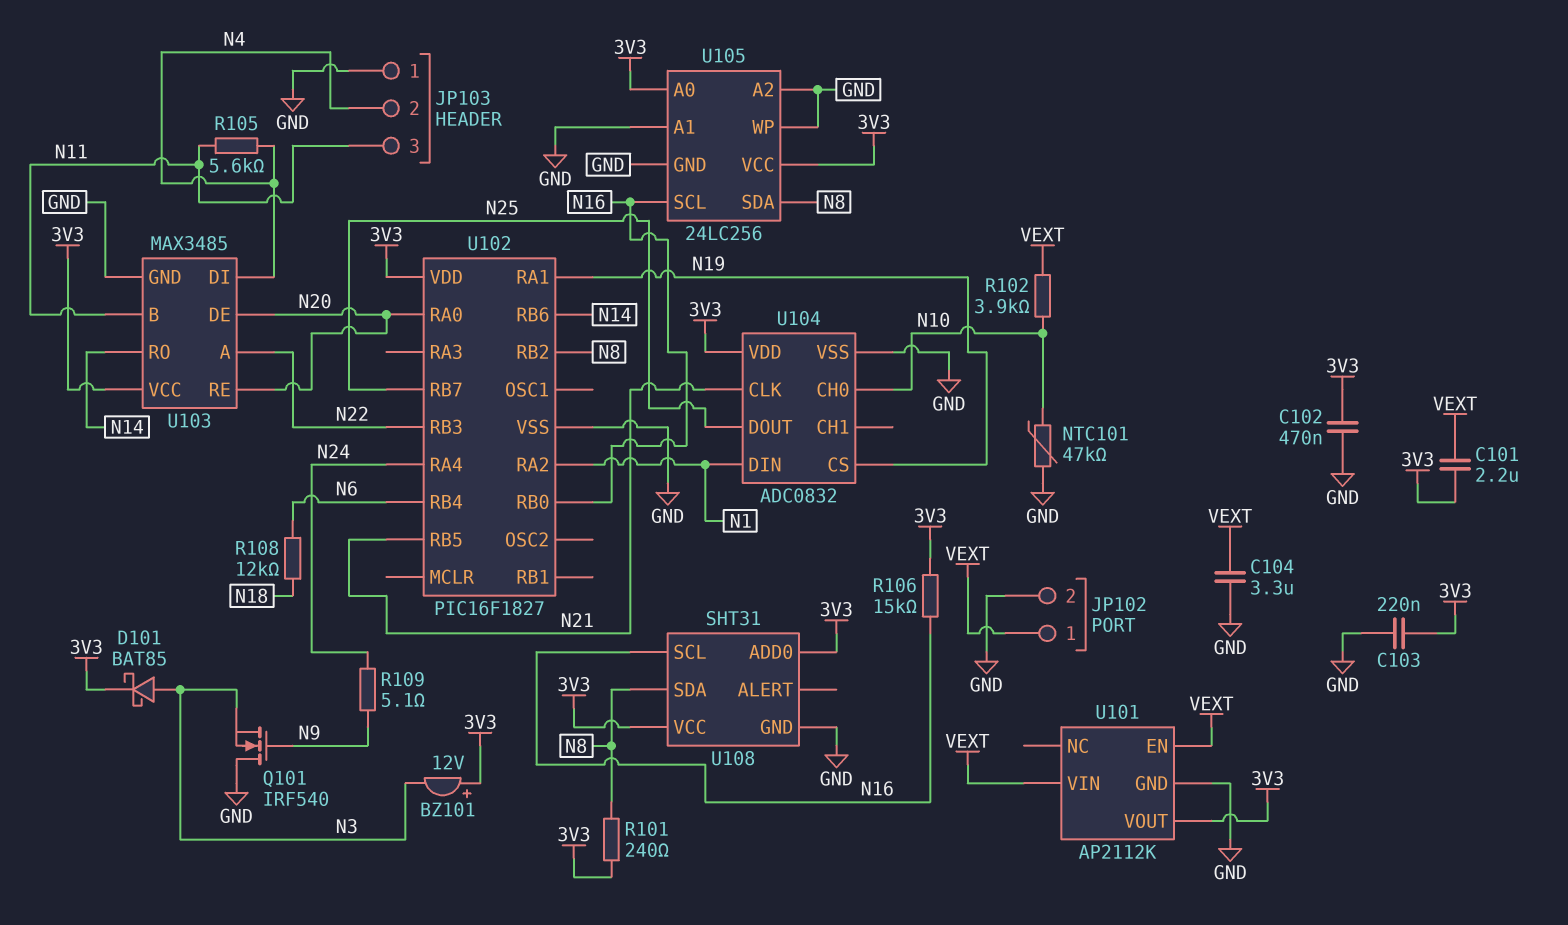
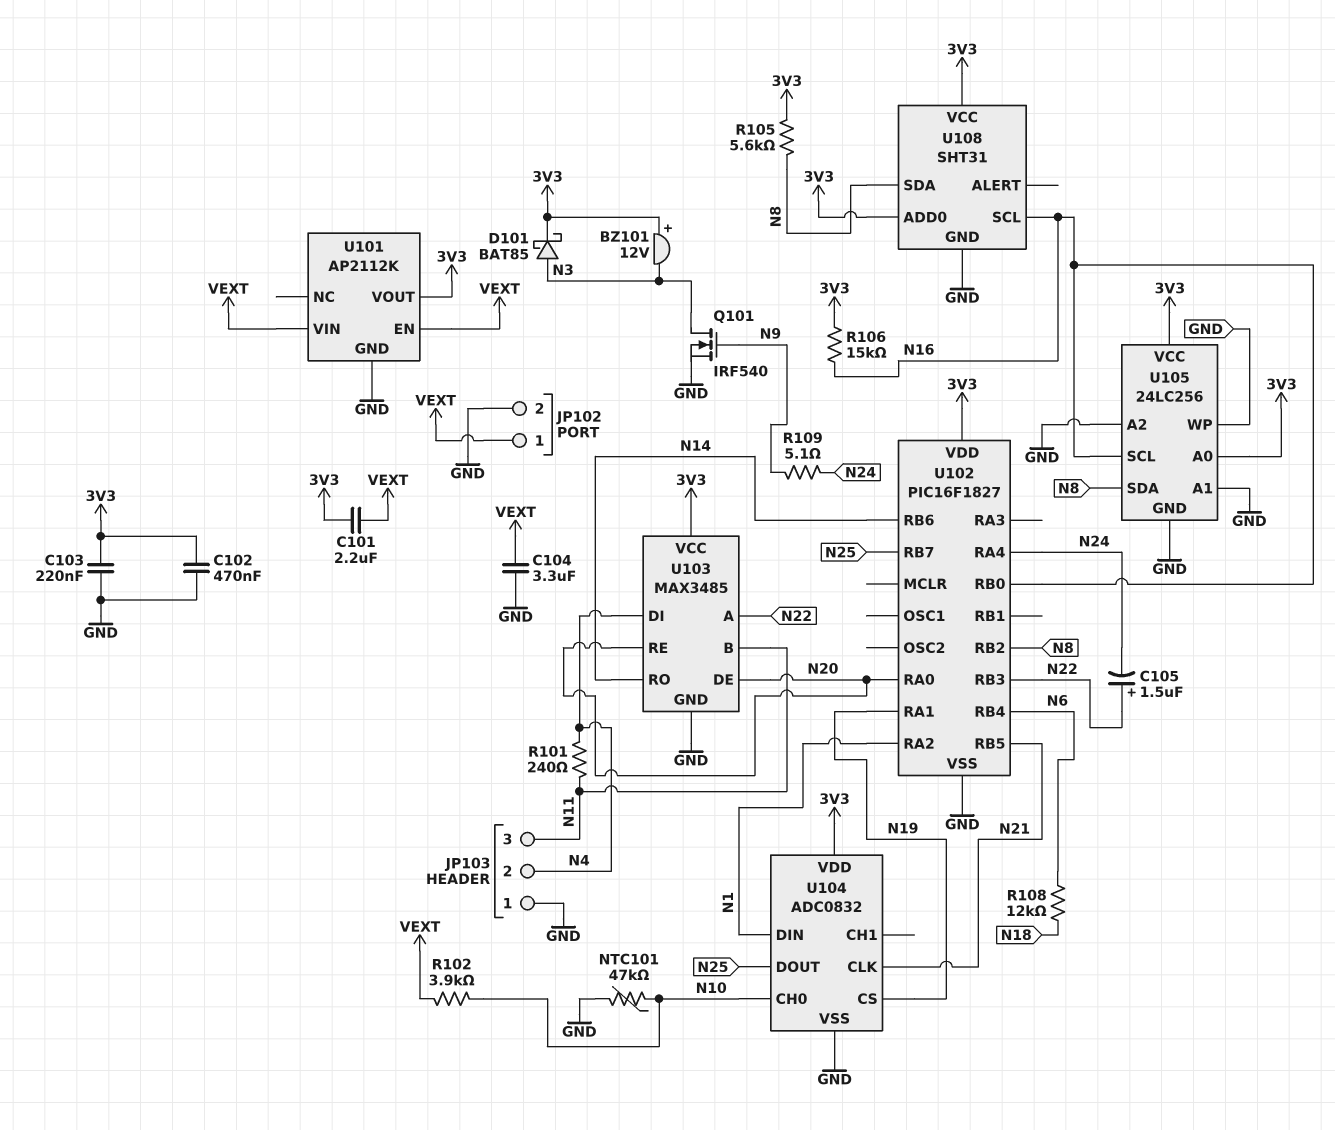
C105: none -> 1.5uF (plus N22, minus N24)
Q101: NMOS IRF540 (G N9, D GND, S N3) -> NMOS IRF540 (G N9, D N3, S GND)
R101: 240 (3V3, N8) -> 240 (N4, N11)
R105: 5.6k (N4, N11) -> 5.6k (3V3, N8)

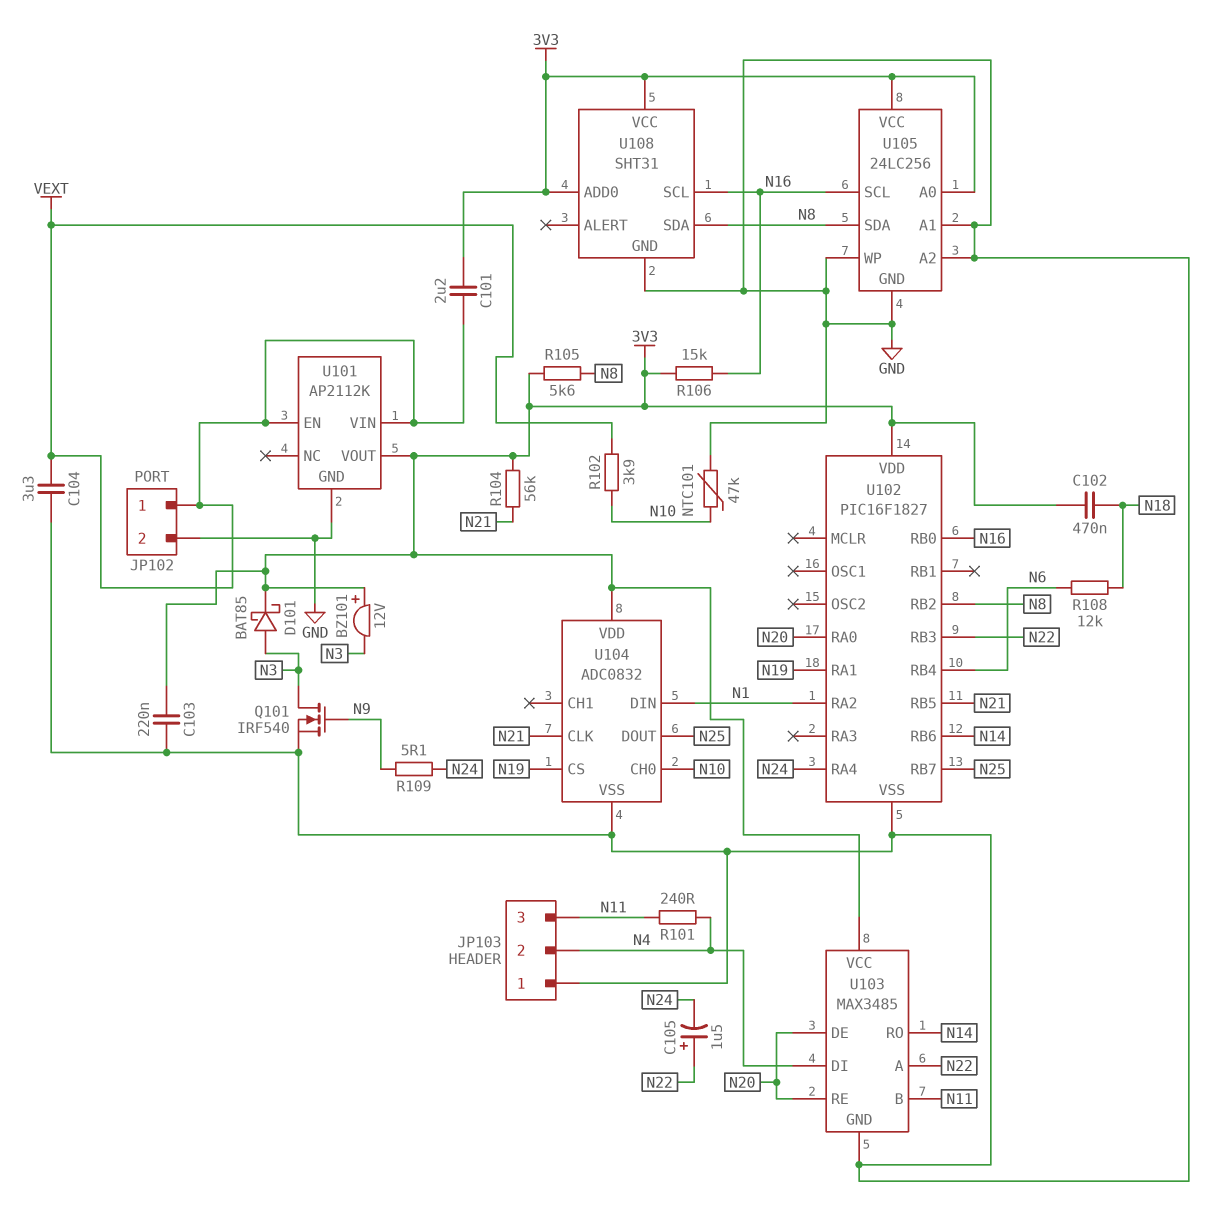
C102: 470nF (3V3, GND) -> 470nF (3V3, N18)
R104: none -> 56k (3V3, N21)

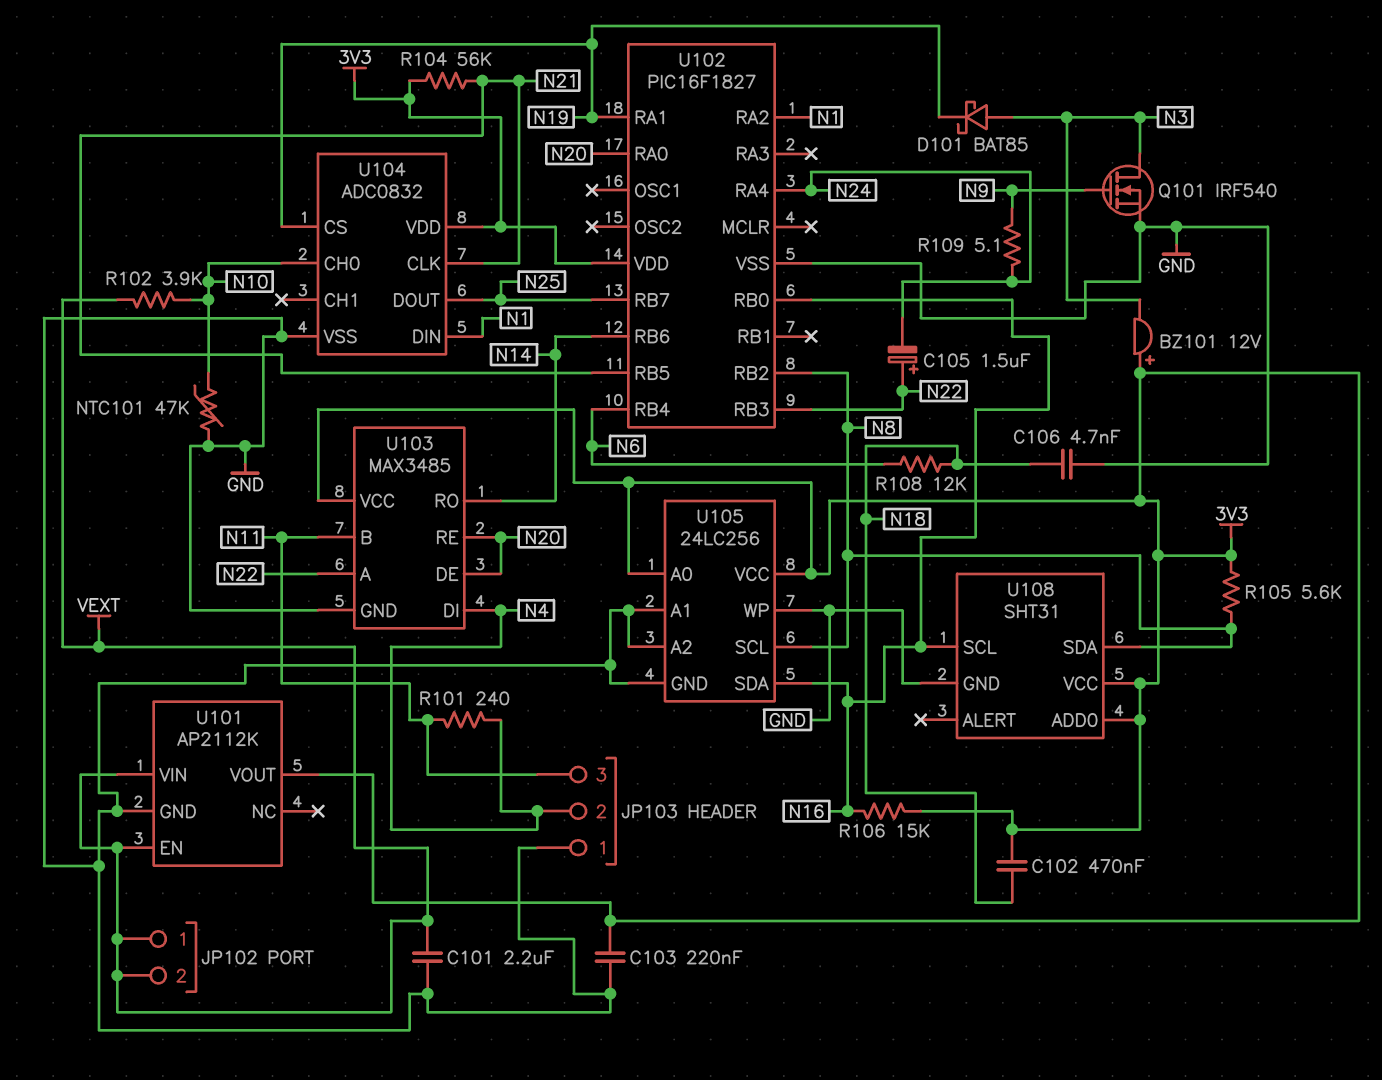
C101: 2.2uF (3V3, VEXT) -> 2.2uF (GND, VEXT)
C104: 3.3uF (GND, VEXT) -> none
C106: none -> 4.7nF (GND, N18)
D101: schottky BAT85 (A N3, K 3V3) -> schottky BAT85 (A N3, K N19)
JP102 pin 2: GND -> VEXT
U105 pin SCL: N16 -> N8
U105 pin SDA: N8 -> N16

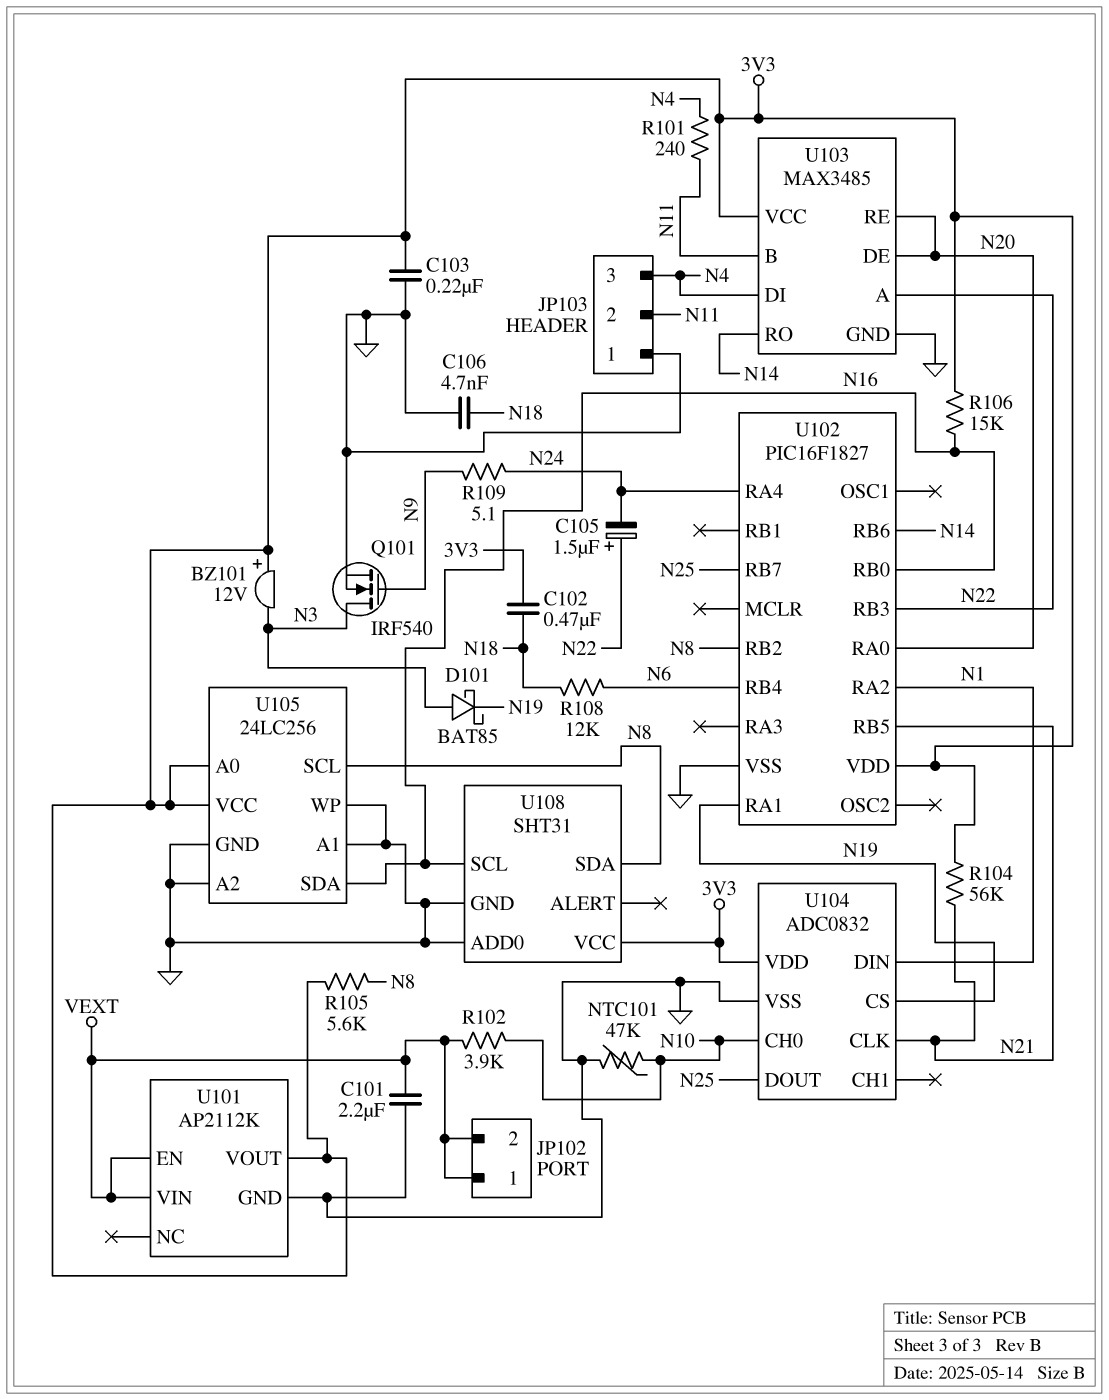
JP103 pin 2: N4 -> N11
JP103 pin 3: N11 -> N4
U108 pin ADD0: 3V3 -> GND

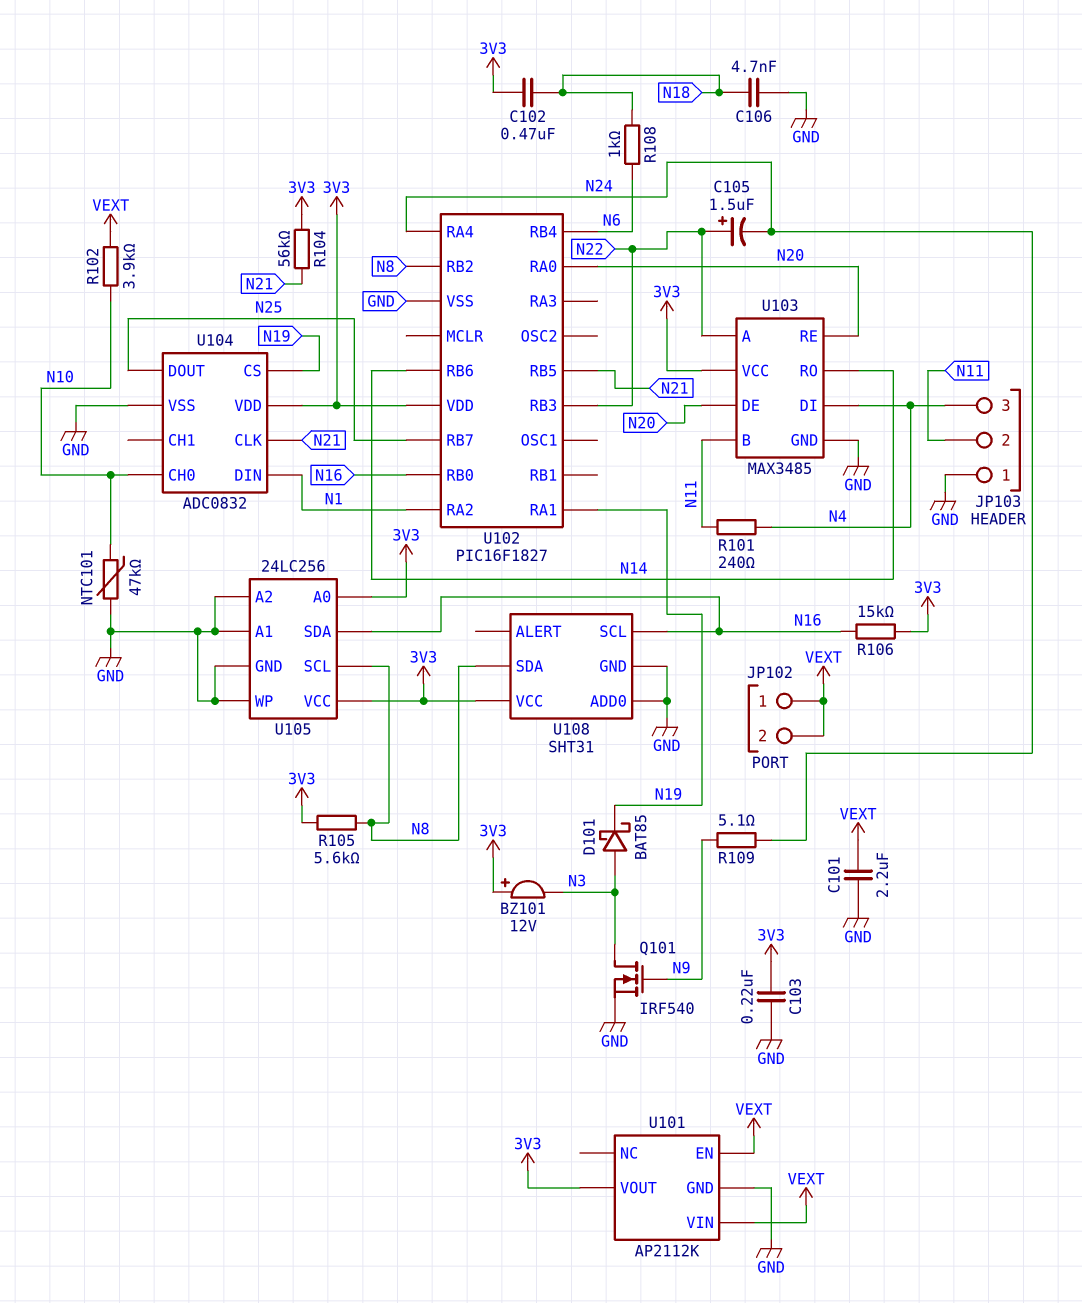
R108: 12k (N6, N18) -> 1k (N6, N18)

